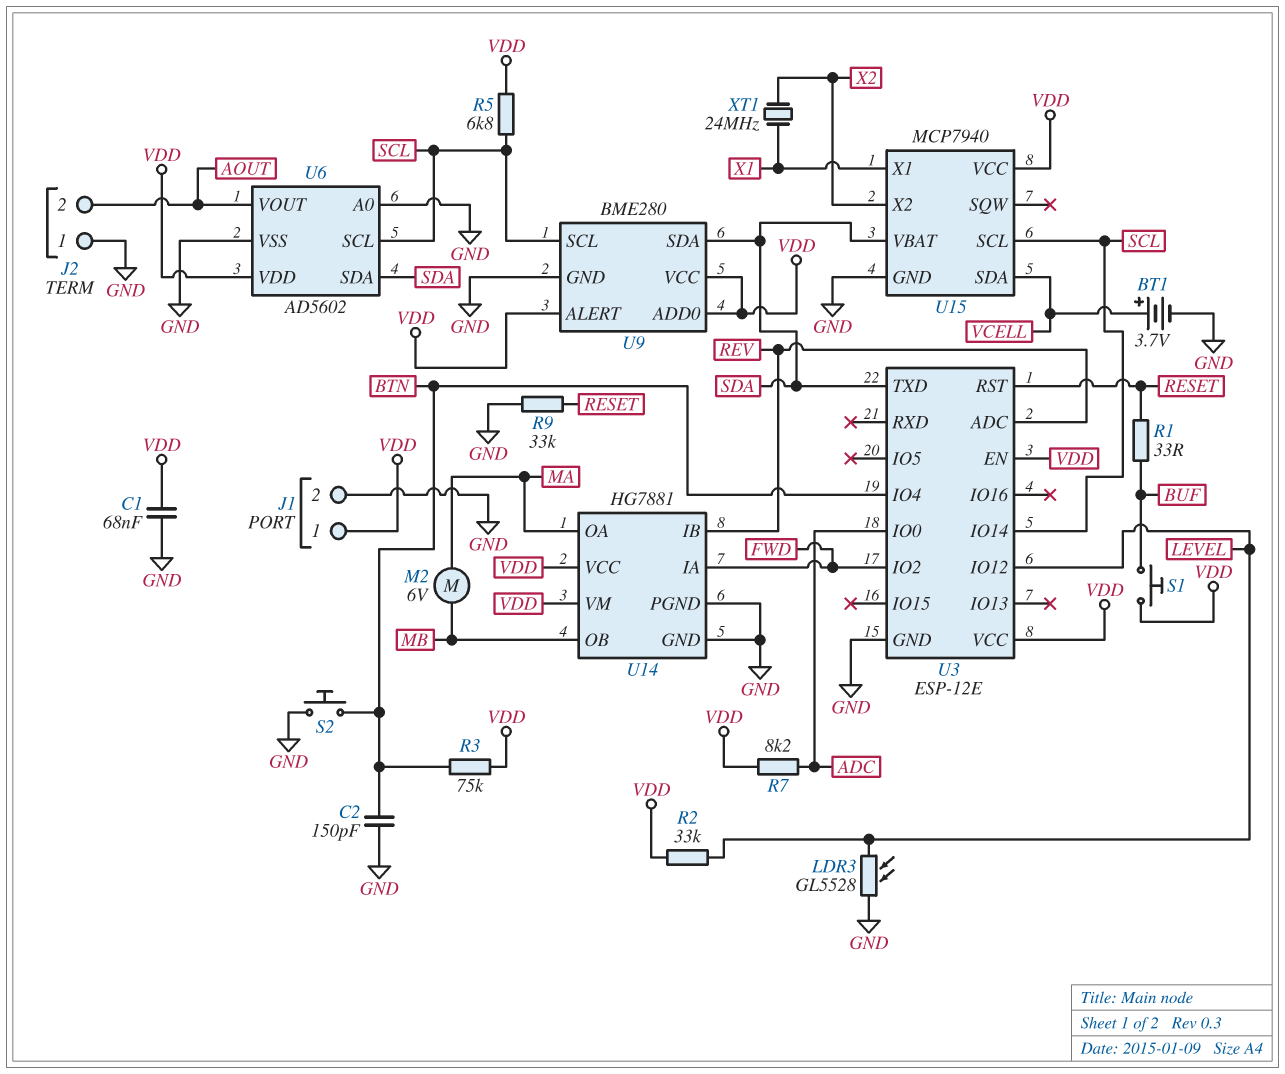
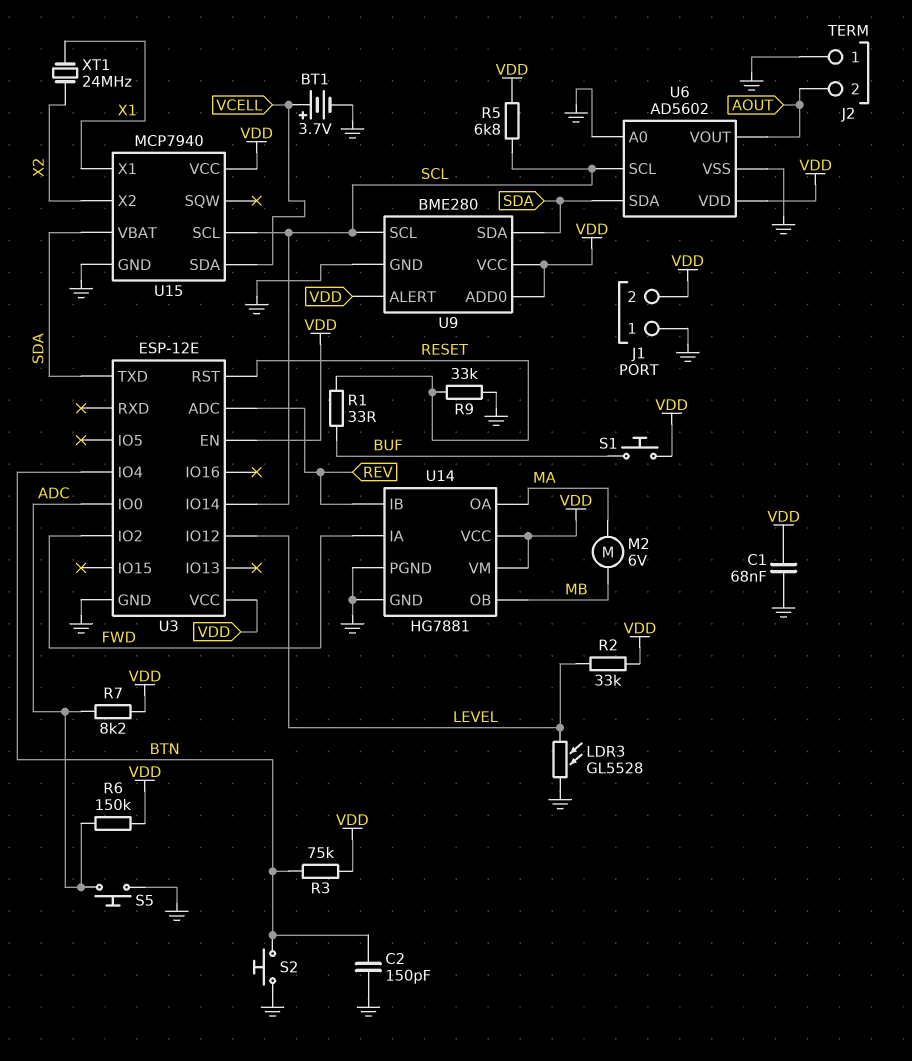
J1 pin 1: VDD -> GND
J1 pin 2: GND -> VDD
R6: none -> 150k (ADC, VDD)
S5: none -> button (ADC, GND)

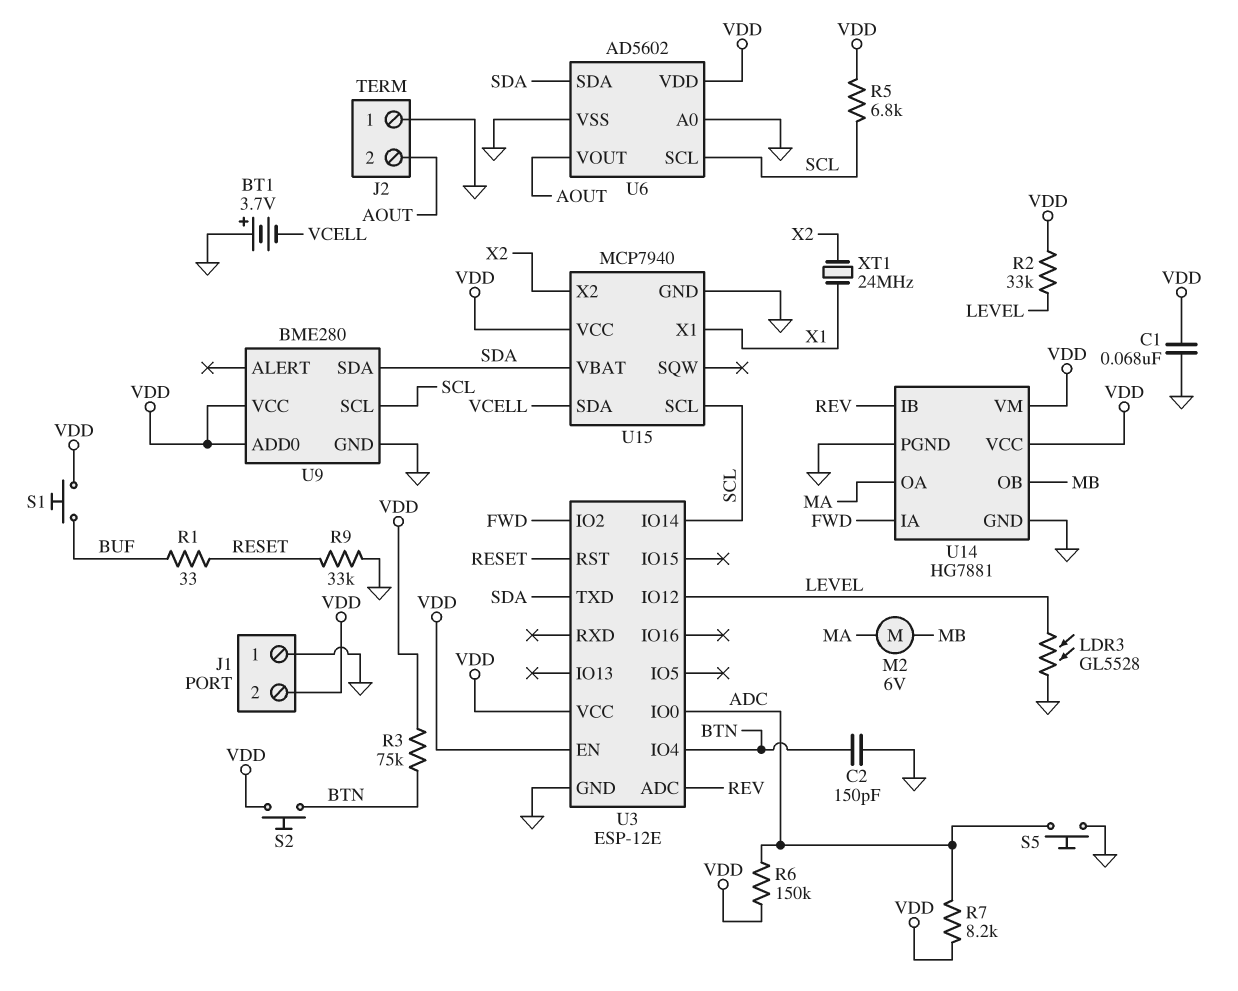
BT1: 3.7V (plus VCELL, minus GND) -> 3.7V (plus GND, minus VCELL)
S2: button (BTN, GND) -> button (BTN, VDD)
U9 pin ALERT: VDD -> none

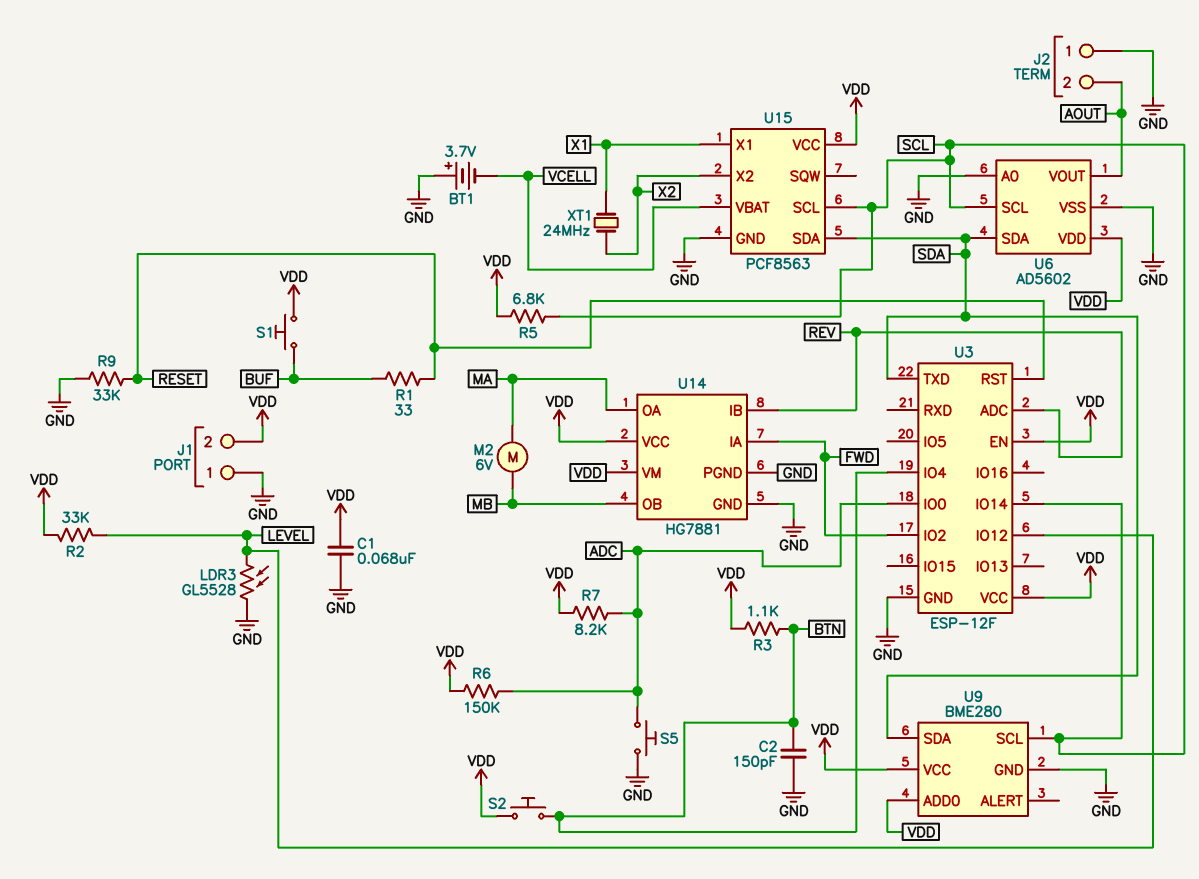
R3: 75k (BTN, VDD) -> 1.1k (BTN, VDD)
U3: ESP-12E -> ESP-12F
U15: MCP7940 -> PCF8563
U15 pin SDA: VCELL -> SDA
U15 pin VBAT: SDA -> VCELL

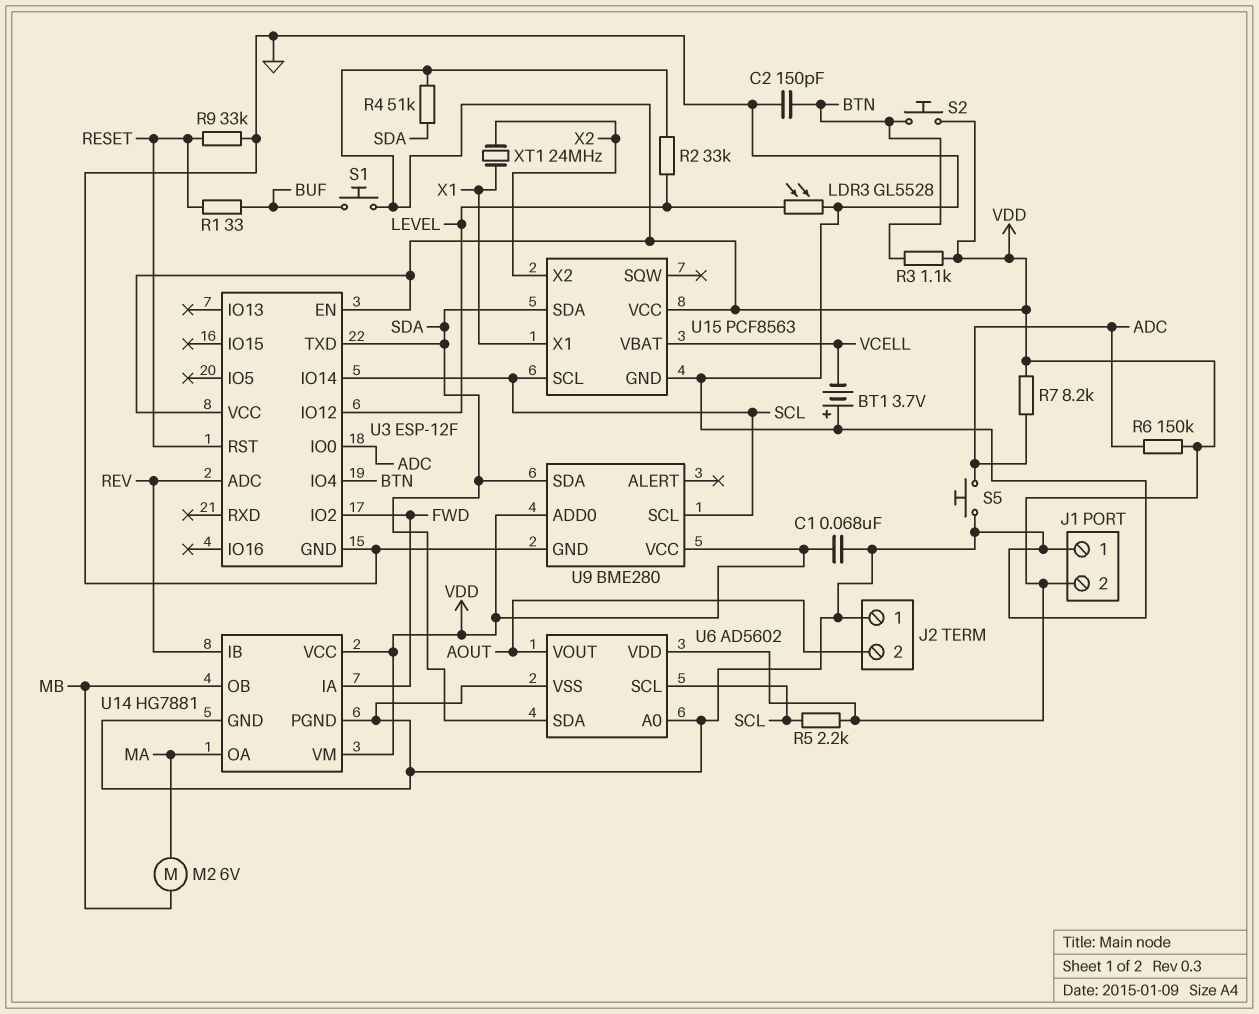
R4: none -> 51k (SDA, VDD)
R5: 6.8k (SCL, VDD) -> 2.2k (SCL, VDD)

